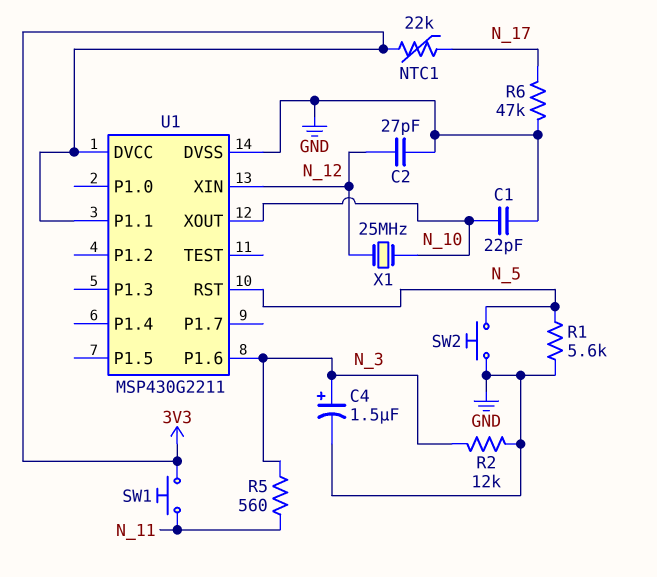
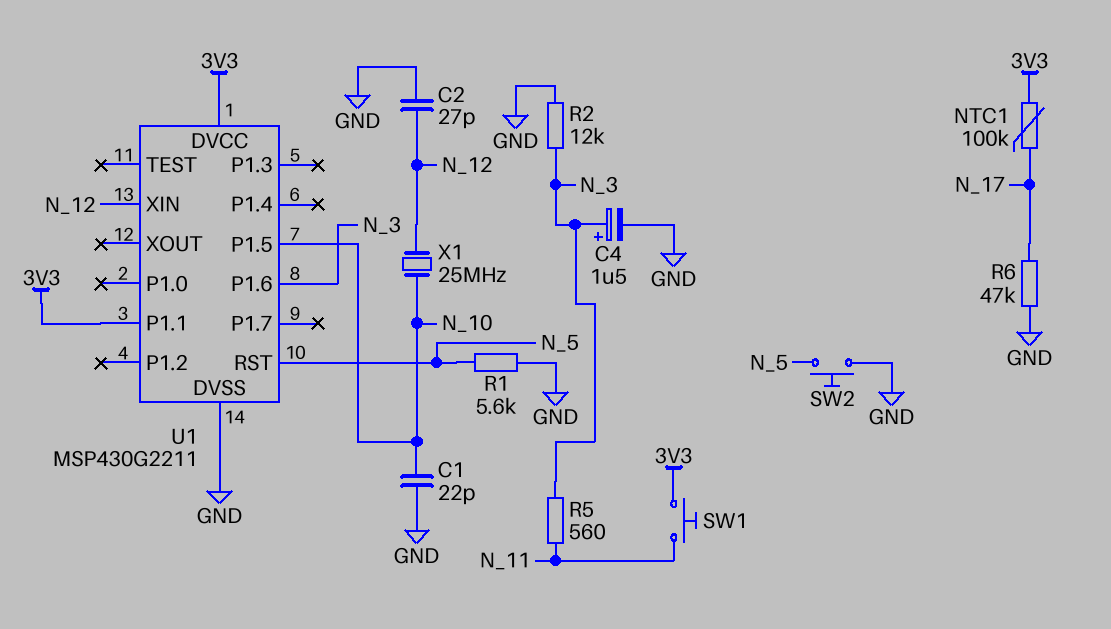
NTC1: 22k (3V3, N_17) -> 100k (3V3, N_17)
U1 pin P1.5: none -> N_10
U1 pin XOUT: N_10 -> none

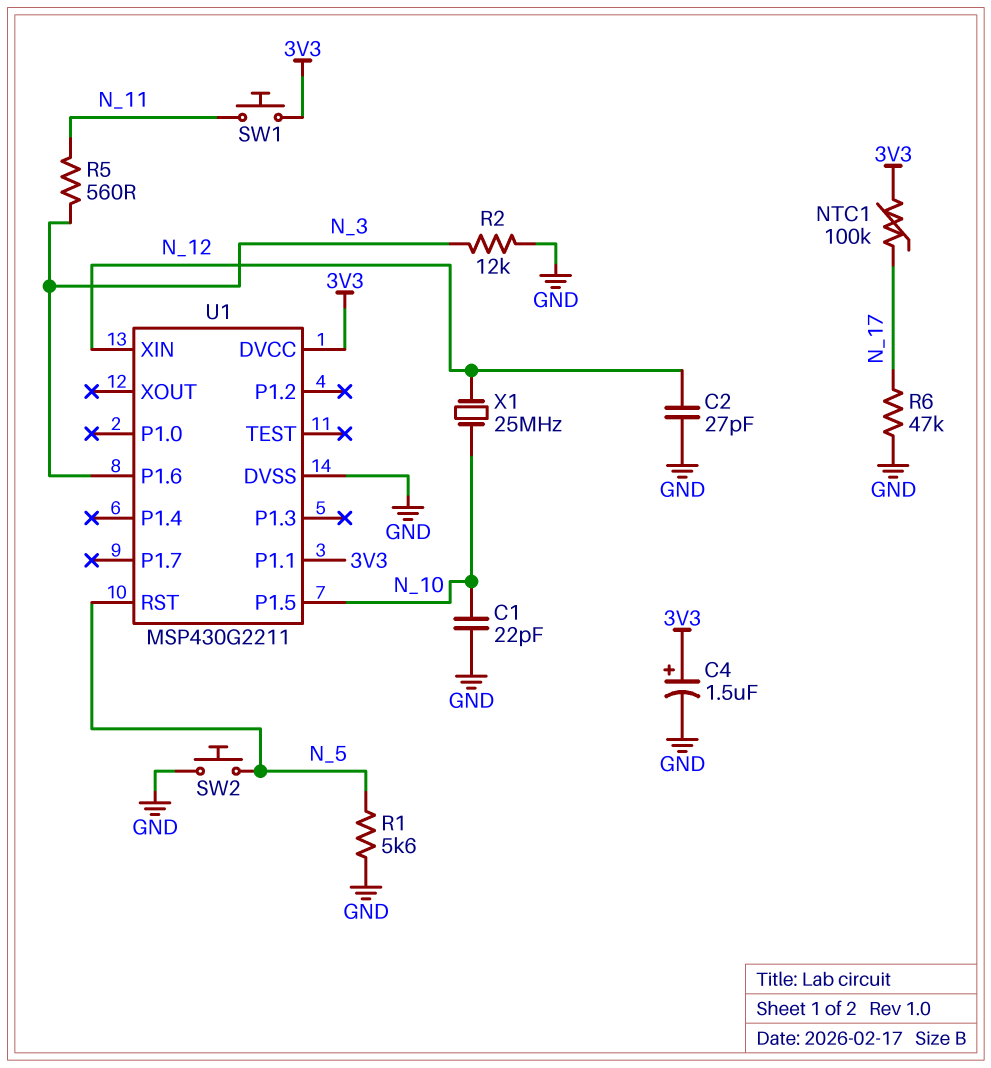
C4: 1.5uF (plus N_3, minus GND) -> 1.5uF (plus 3V3, minus GND)

